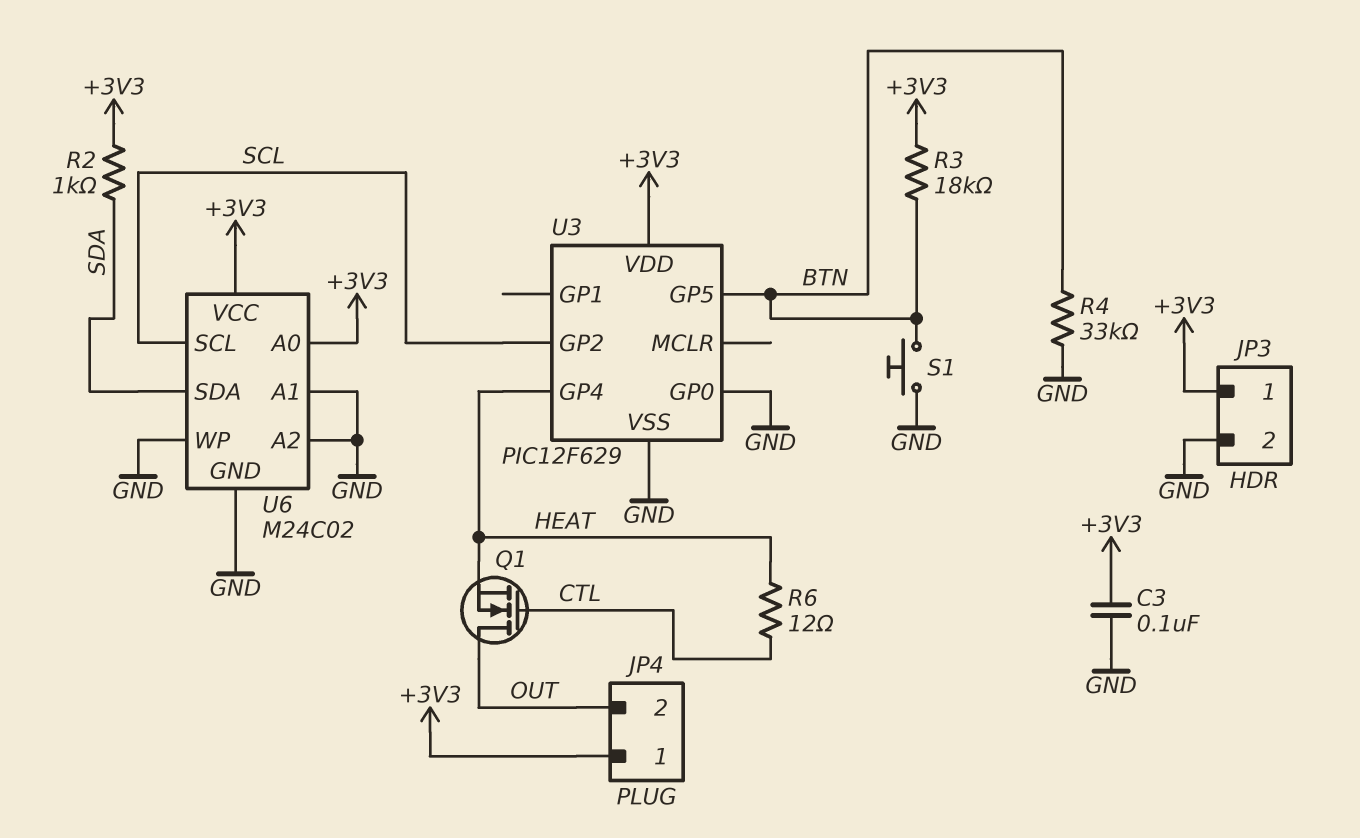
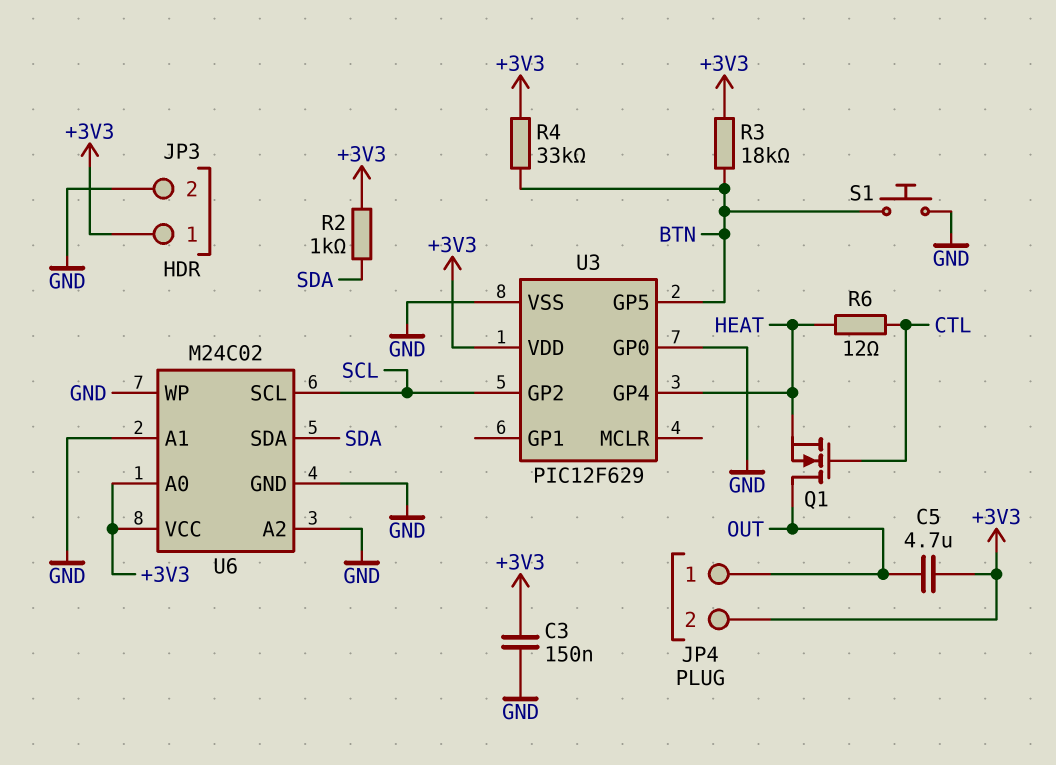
C3: 100nF (+3V3, GND) -> 150nF (+3V3, GND)
C5: none -> 4.7uF (+3V3, OUT)
JP4 pin 1: +3V3 -> OUT
JP4 pin 2: OUT -> +3V3
R4: 33k (BTN, GND) -> 33k (+3V3, BTN)

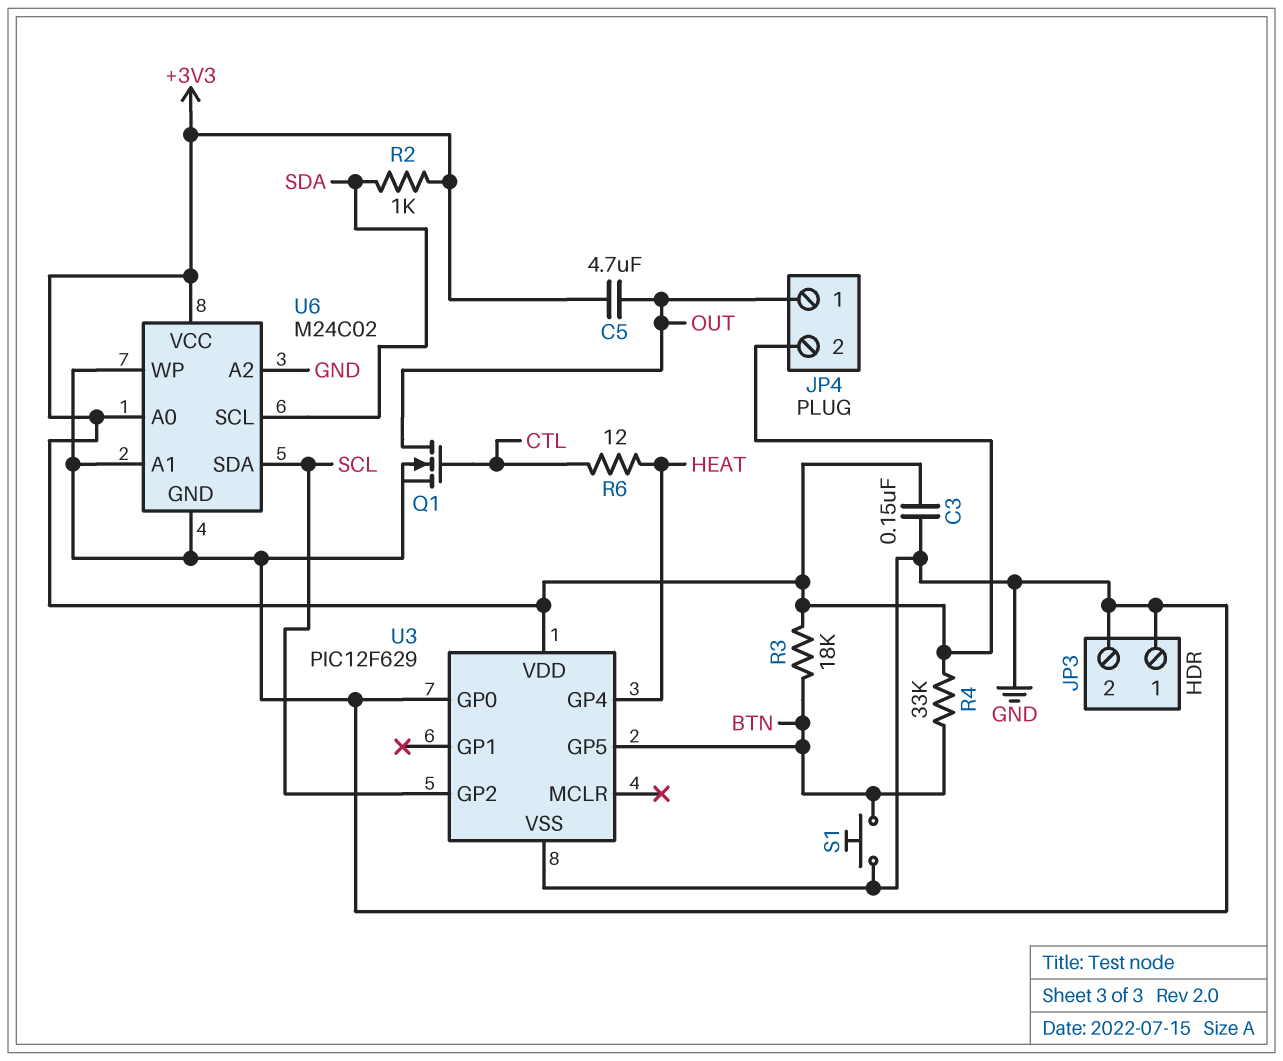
JP3 pin 1: +3V3 -> GND
Q1: NMOS (G CTL, D OUT, S HEAT) -> NMOS (G CTL, D OUT, S GND)
U6 pin SCL: SCL -> SDA
U6 pin SDA: SDA -> SCL

